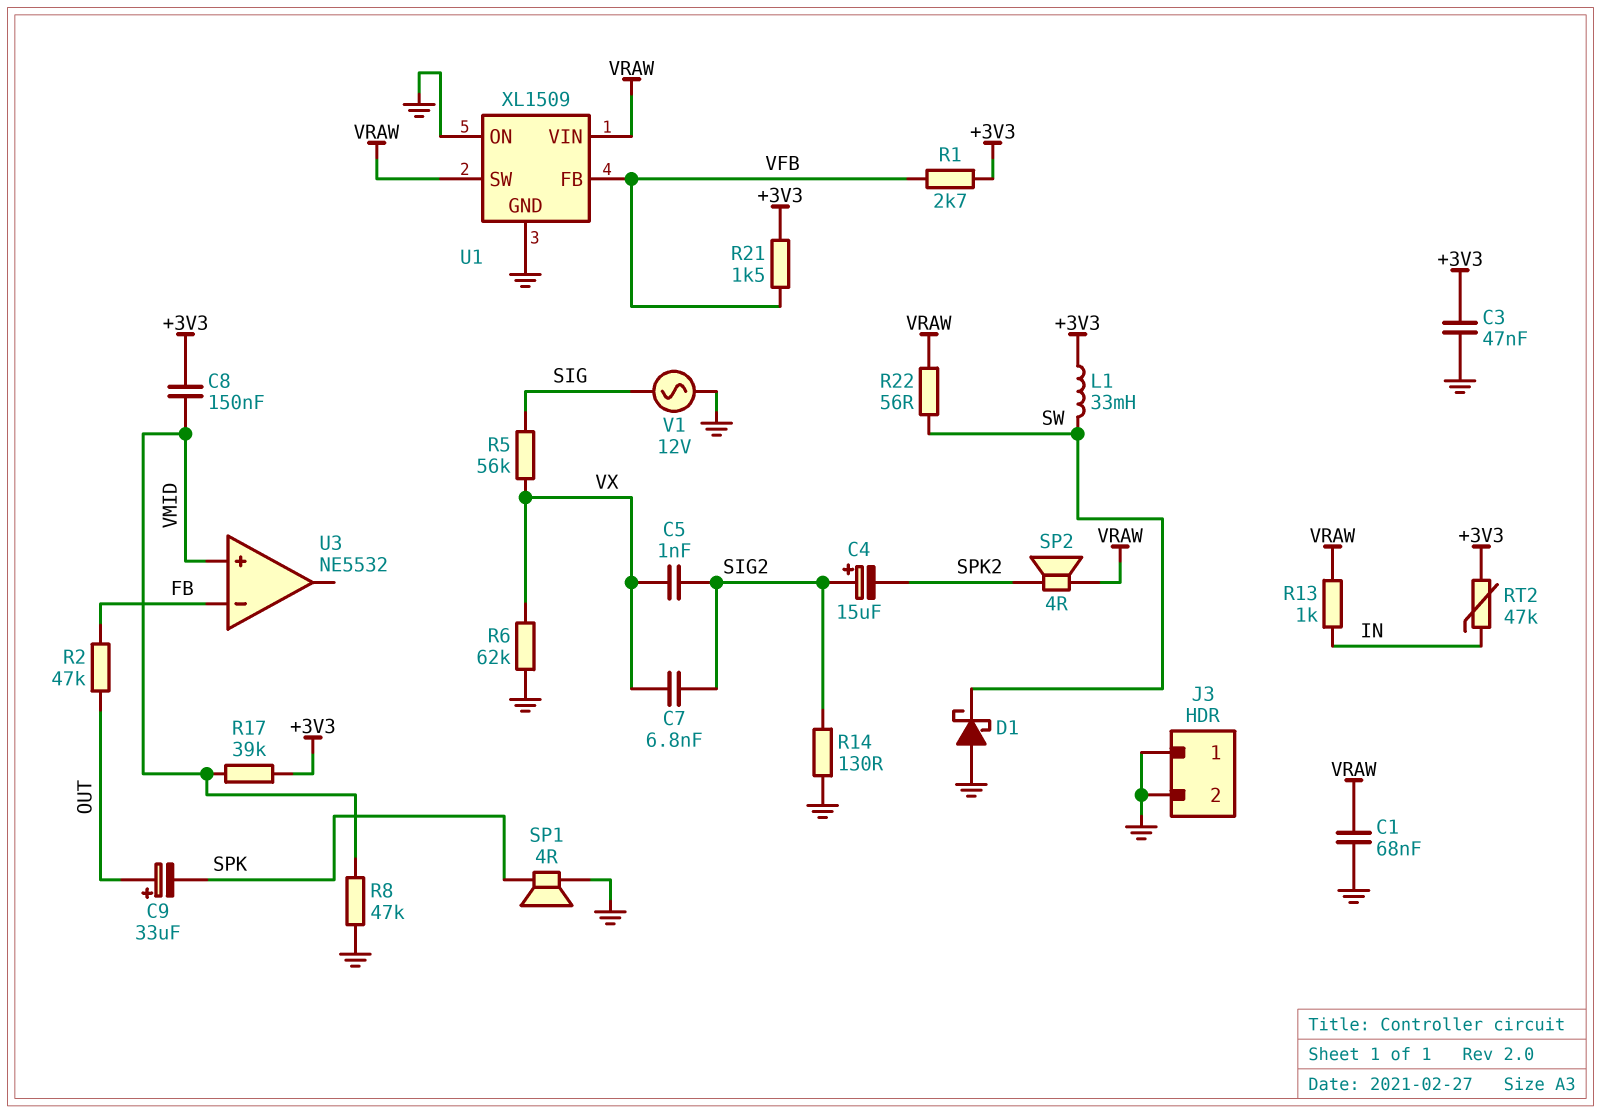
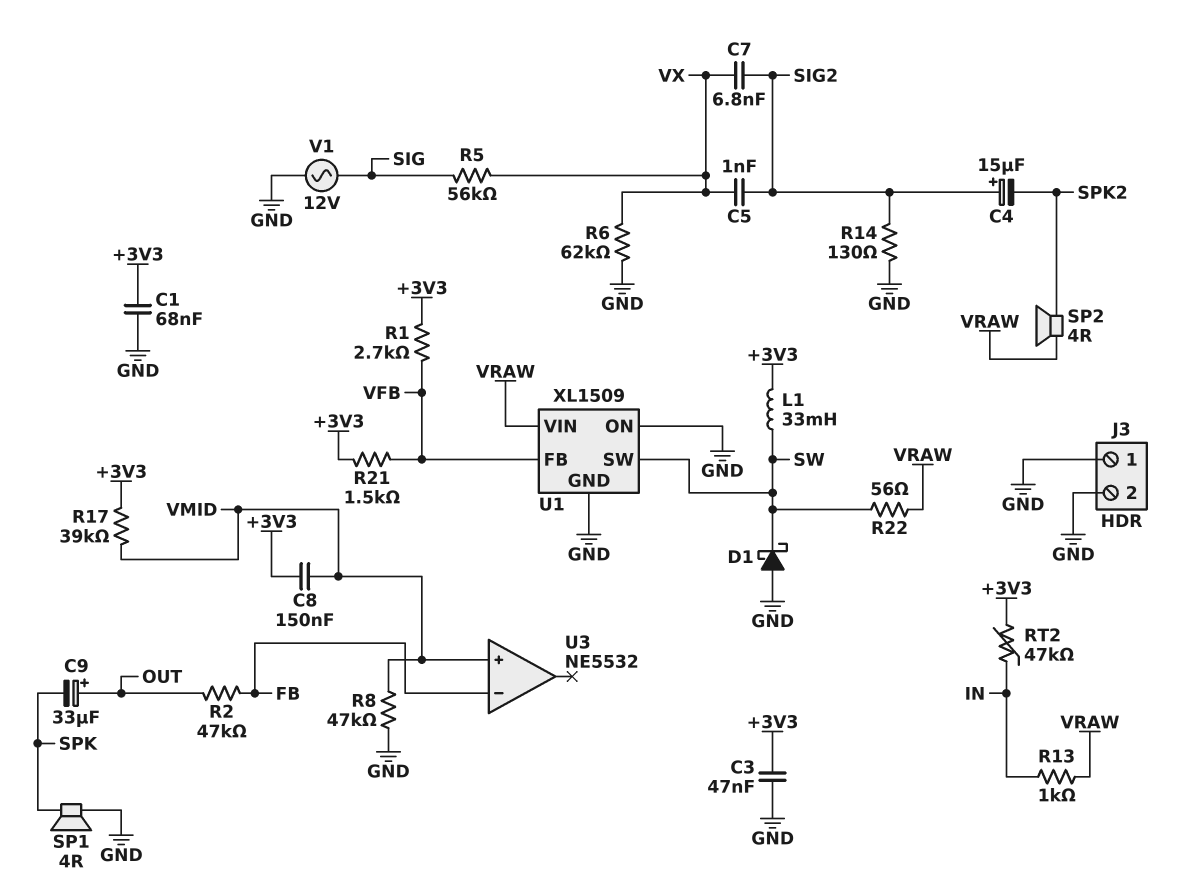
C1: 68nF (GND, VRAW) -> 68nF (+3V3, GND)
U1 pin SW: VRAW -> SW

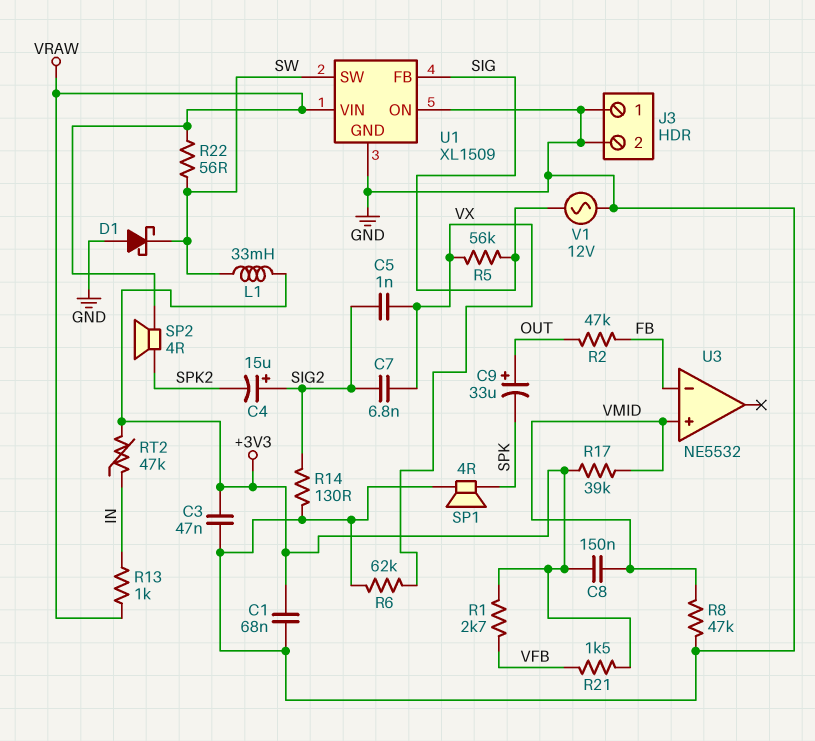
U1 pin FB: VFB -> SIG

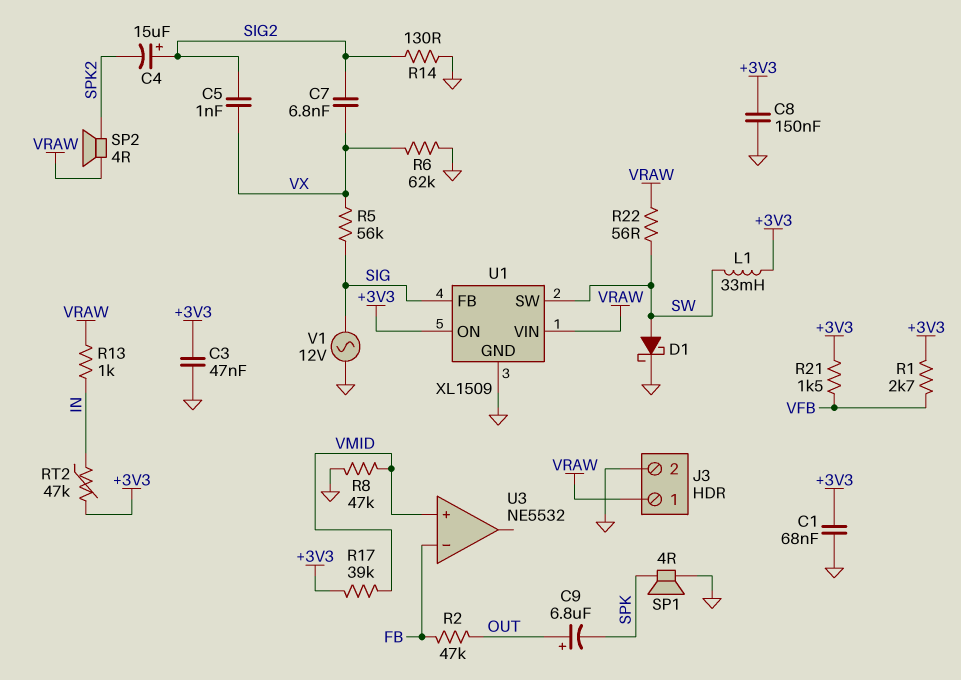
C8: 150nF (+3V3, VMID) -> 150nF (+3V3, GND)
C9: 33uF (plus OUT, minus SPK) -> 6.8uF (plus OUT, minus SPK)
D1: schottky (A GND, K SW) -> schottky (A SW, K GND)
J3 pin 1: GND -> VRAW
U1 pin ON: GND -> +3V3

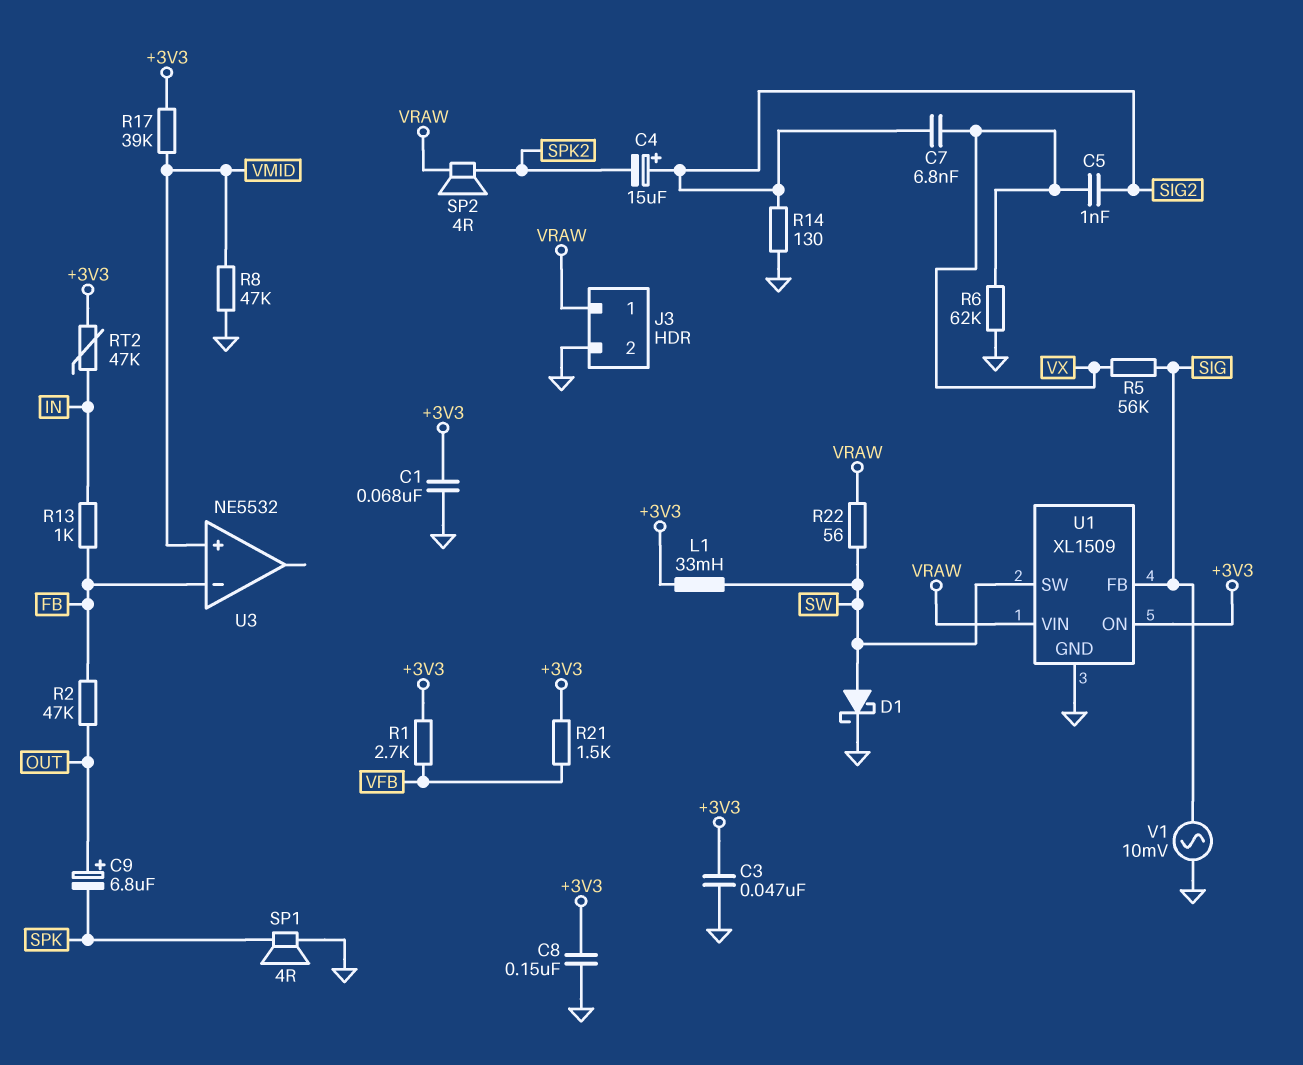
R13: 1k (IN, VRAW) -> 1k (FB, IN)
V1: AC 12V (GND, SIG) -> AC 10mV (GND, SIG)

